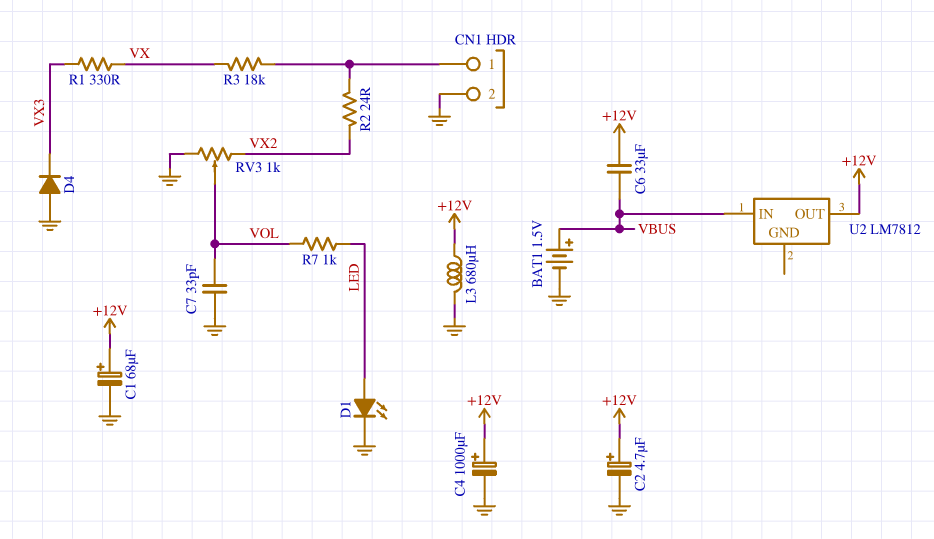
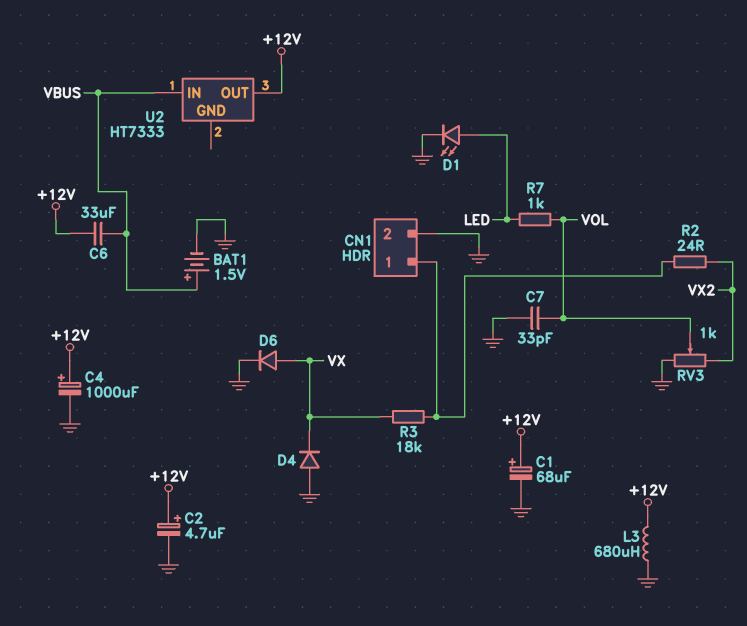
D4: diode (A GND, K VX3) -> diode (A GND, K VX)
D6: none -> diode (A VX, K GND)
R1: 330 (VX, VX3) -> none
U2: LM7812 -> HT7333

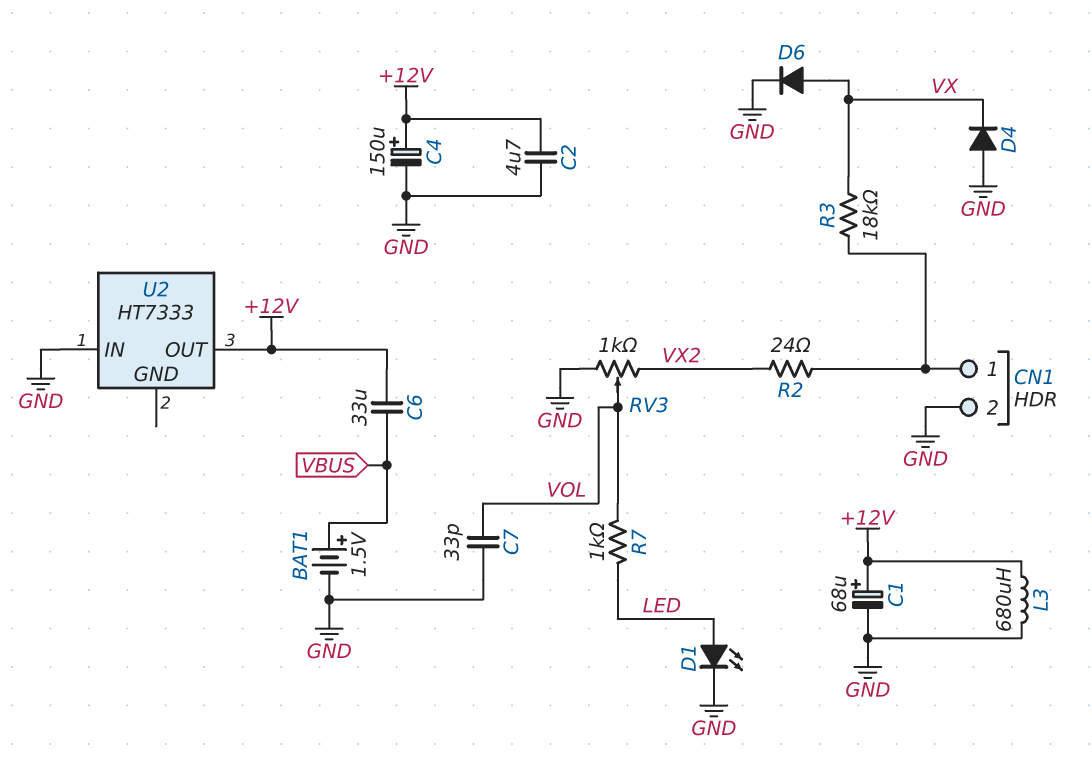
C2: 4.7uF (plus +12V, minus GND) -> 4.7uF (+12V, GND)
C4: 1000uF (plus +12V, minus GND) -> 150uF (plus +12V, minus GND)
U2 pin IN: VBUS -> GND

